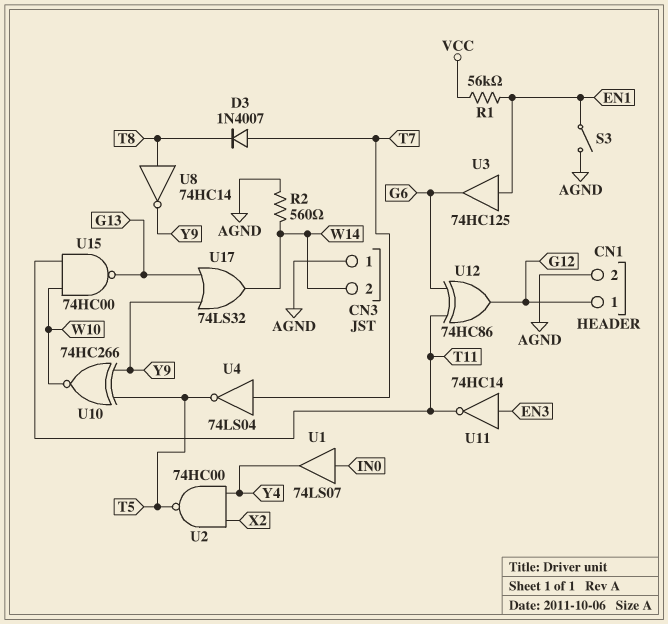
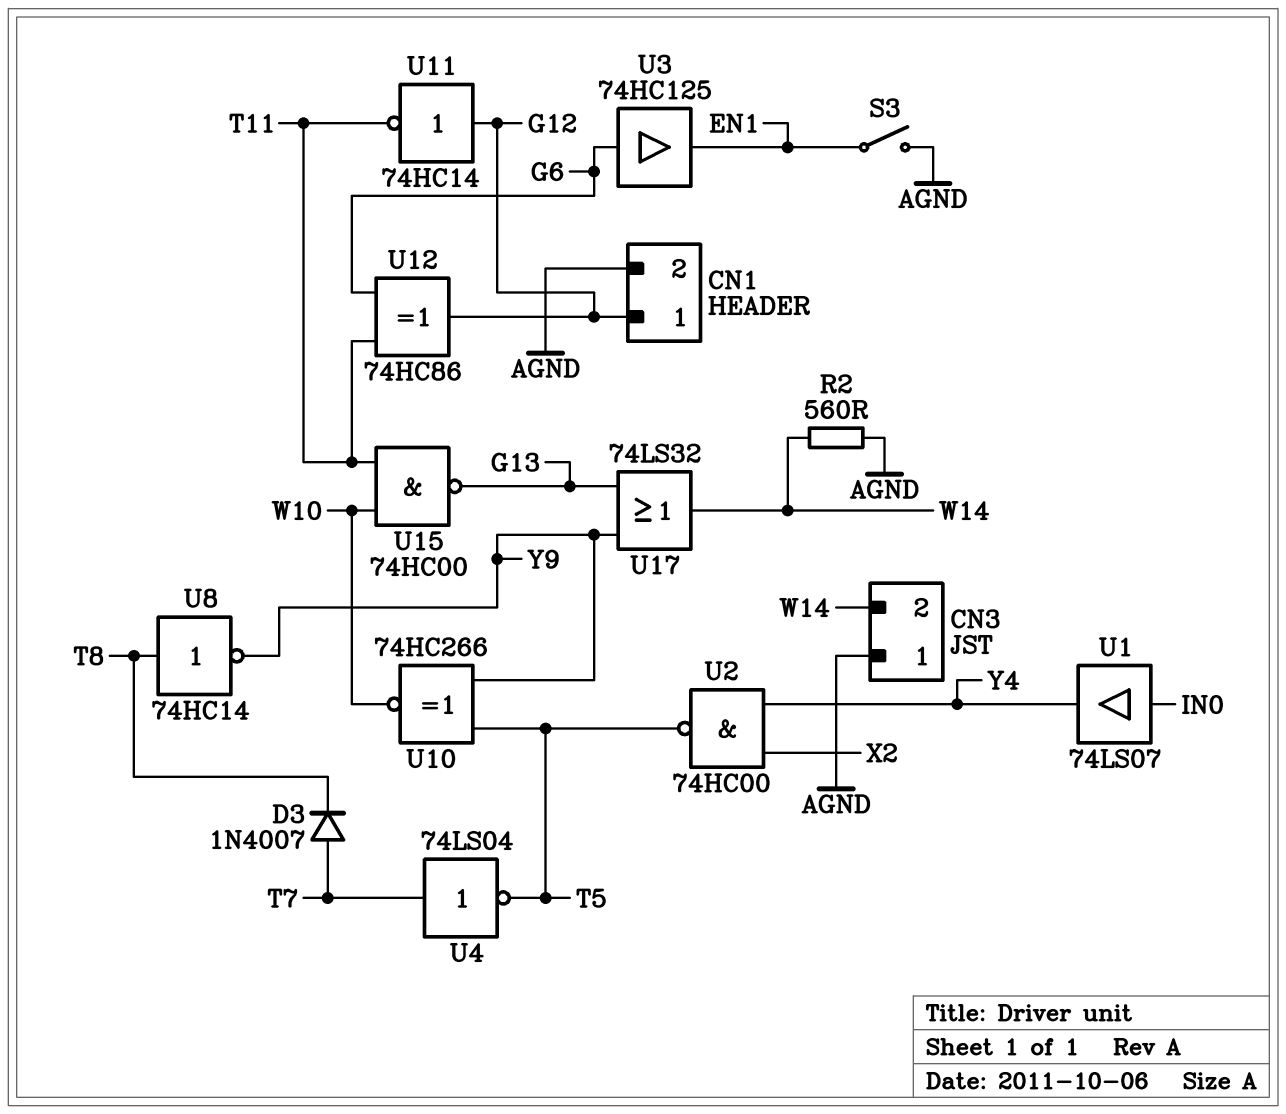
R1: 56k (EN1, VCC) -> none
U3: buffer 74HC125 (in EN1, out G6) -> buffer 74HC125 (in G6, out EN1)
U11: NOT 74HC14 (in EN3, out T11) -> NOT 74HC14 (in G12, out T11)

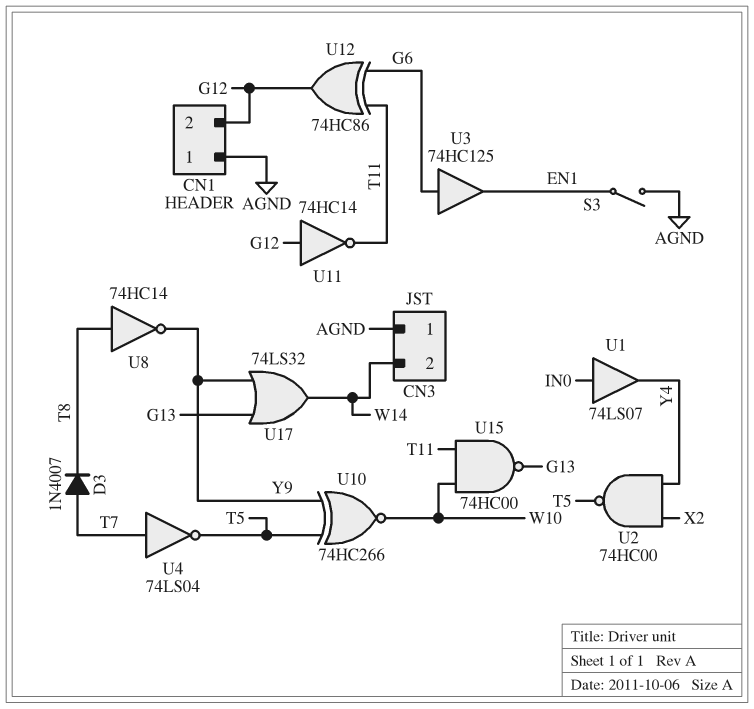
CN1 pin 1: G12 -> AGND
CN1 pin 2: AGND -> G12
R2: 560 (AGND, W14) -> none

